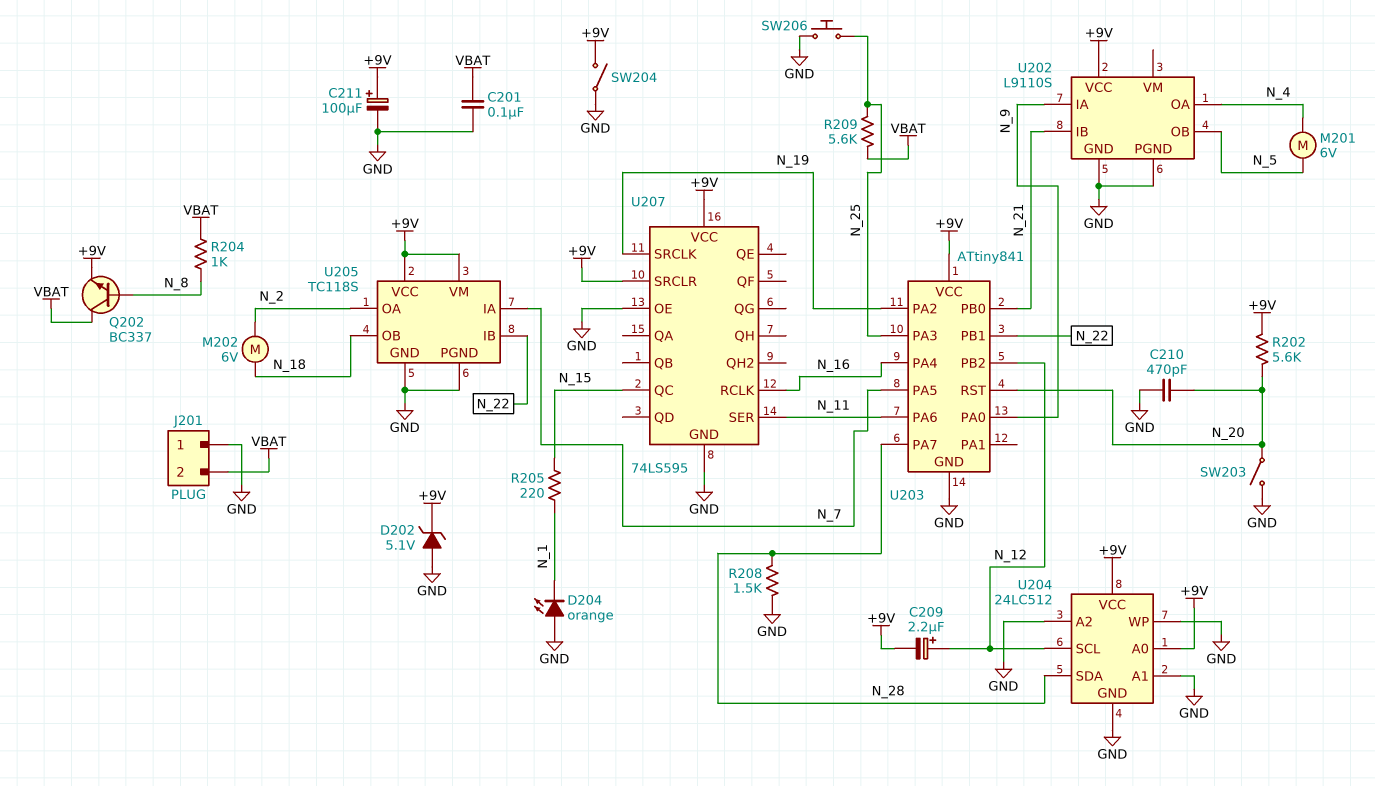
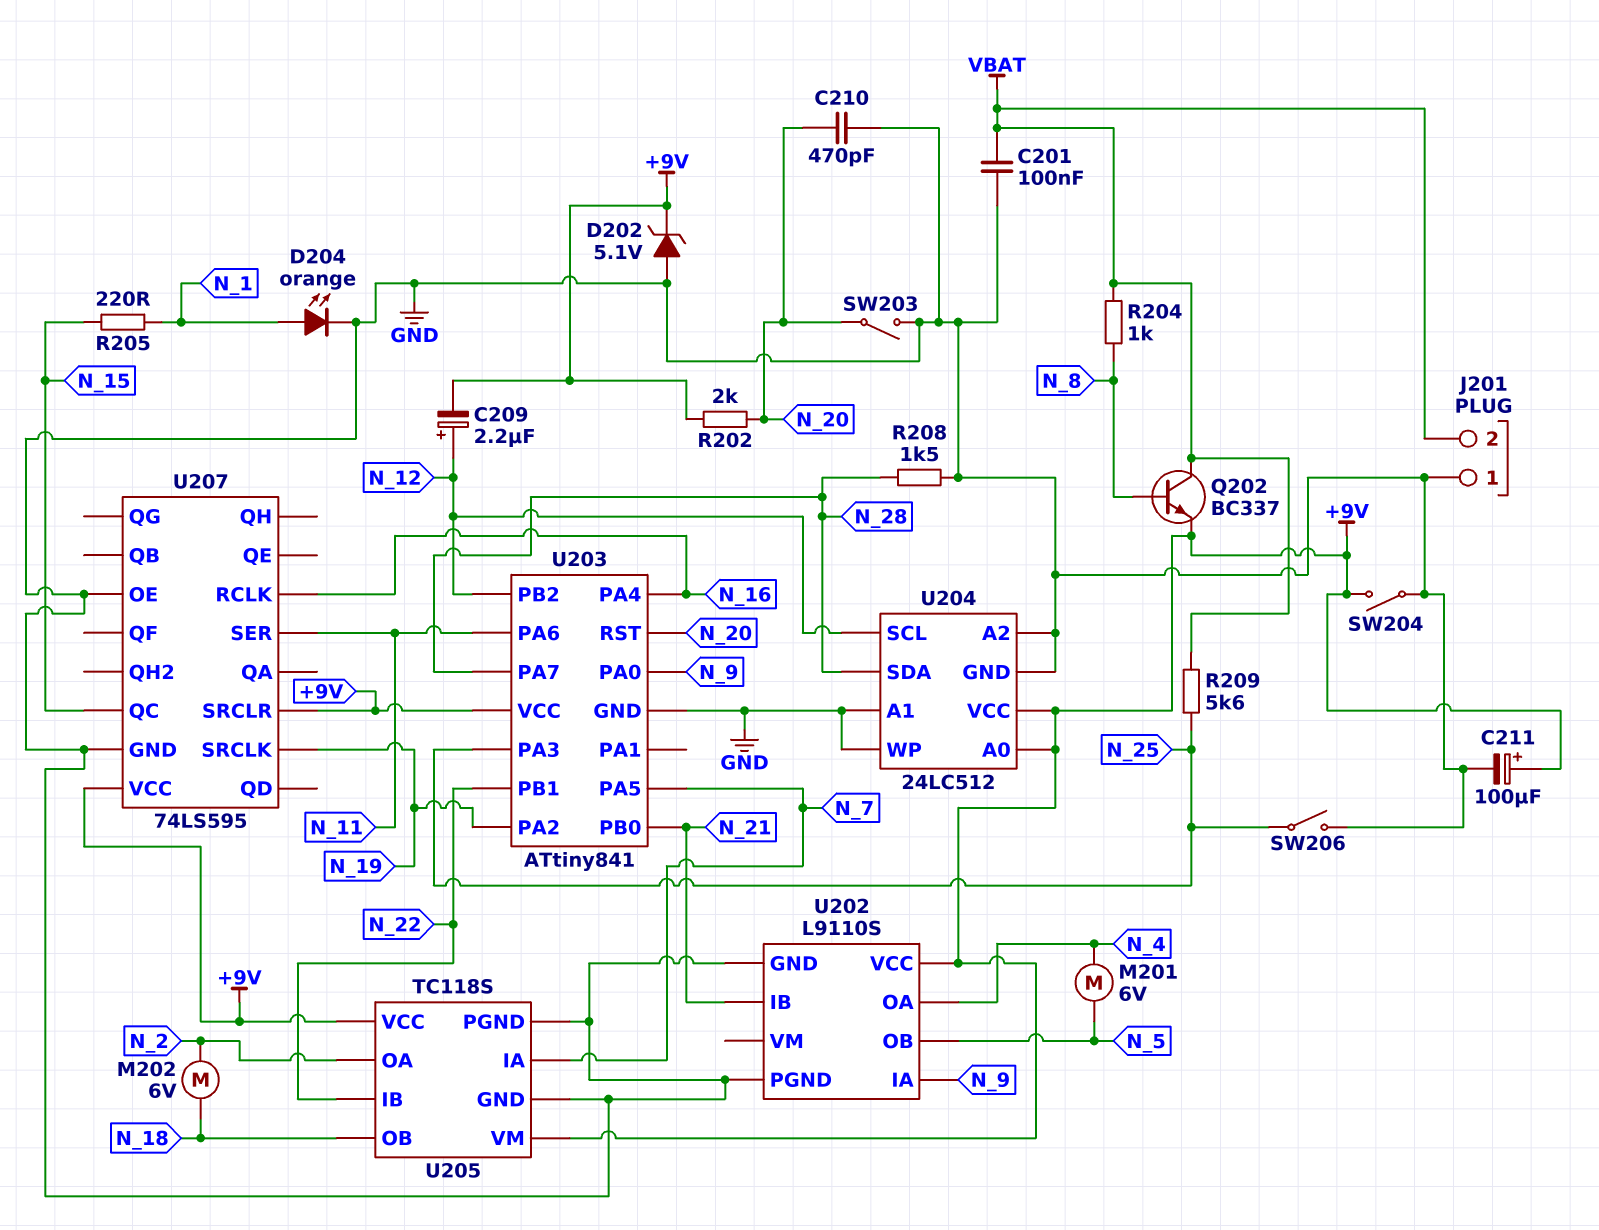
D204: LED orange (A GND, K N_1) -> LED orange (A N_1, K GND)
R202: 5.6k (+9V, N_20) -> 2k (+9V, N_20)
SW206: button (GND, N_25) -> switch (GND, N_25)

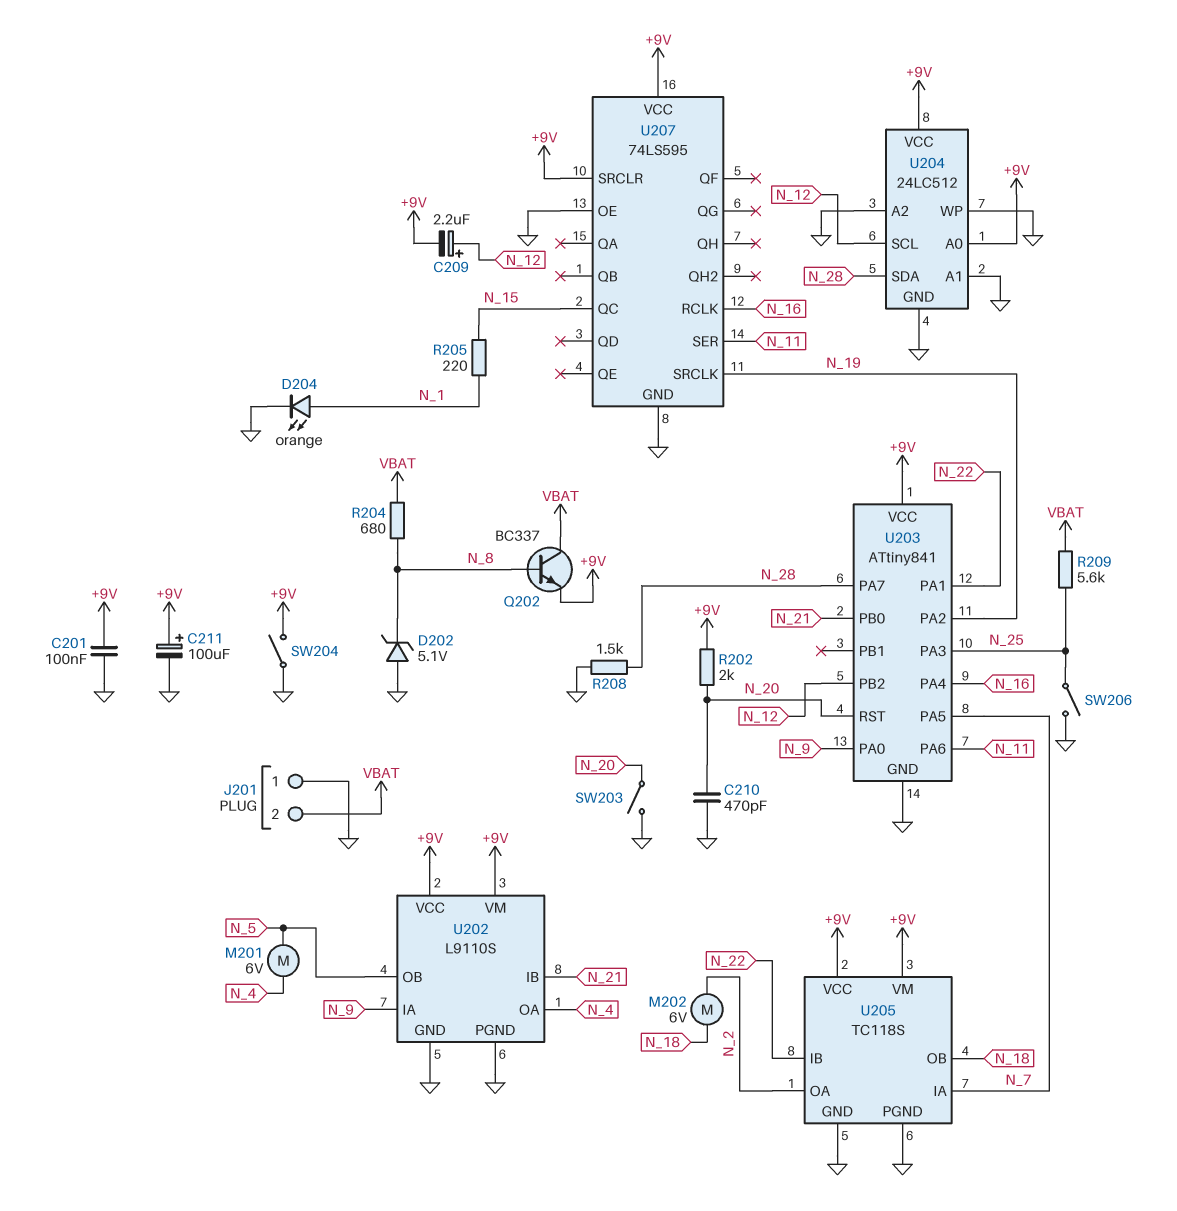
C201: 100nF (GND, VBAT) -> 100nF (+9V, GND)
D202: zener 5.1V (A GND, K +9V) -> zener 5.1V (A GND, K N_8)
R204: 1k (N_8, VBAT) -> 680 (N_8, VBAT)
U202 pin VM: none -> +9V
U203 pin PA1: none -> N_22
U203 pin PB1: N_22 -> none

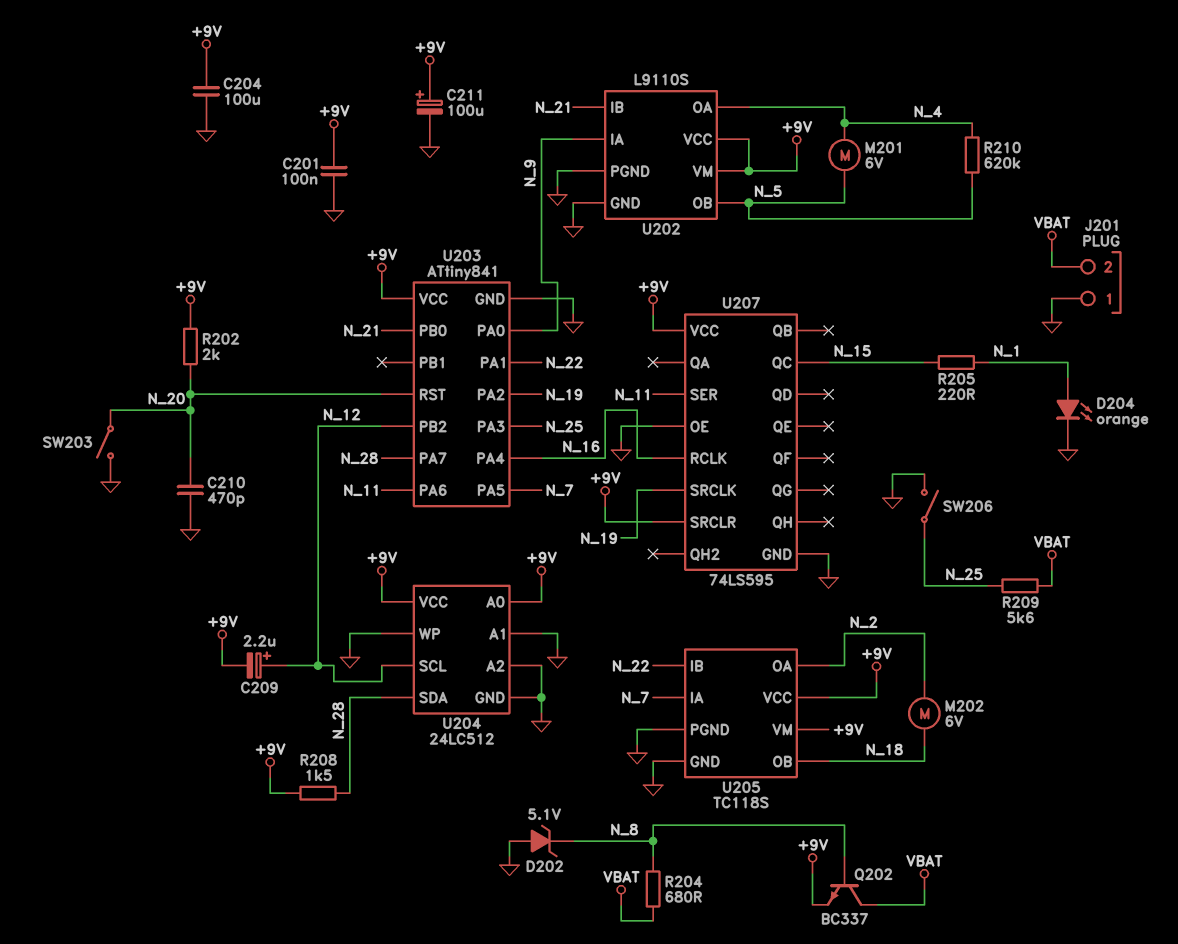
C204: none -> 100uF (+9V, GND)
R208: 1.5k (GND, N_28) -> 1.5k (+9V, N_28)
R210: none -> 620k (N_4, N_5)
SW204: switch (+9V, GND) -> none

